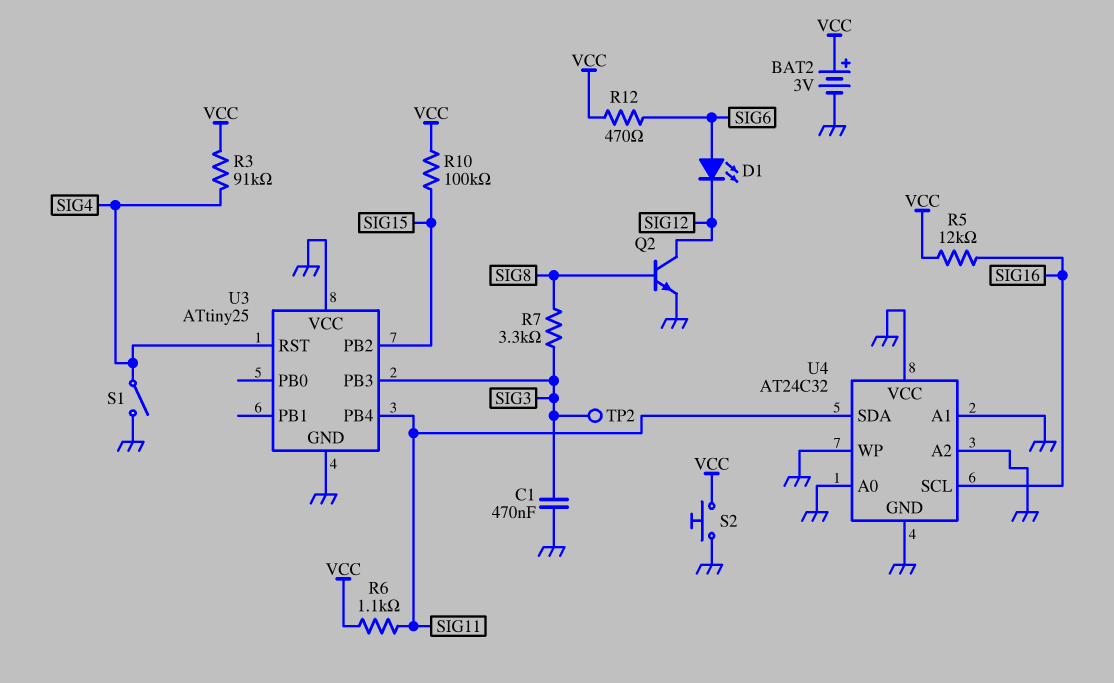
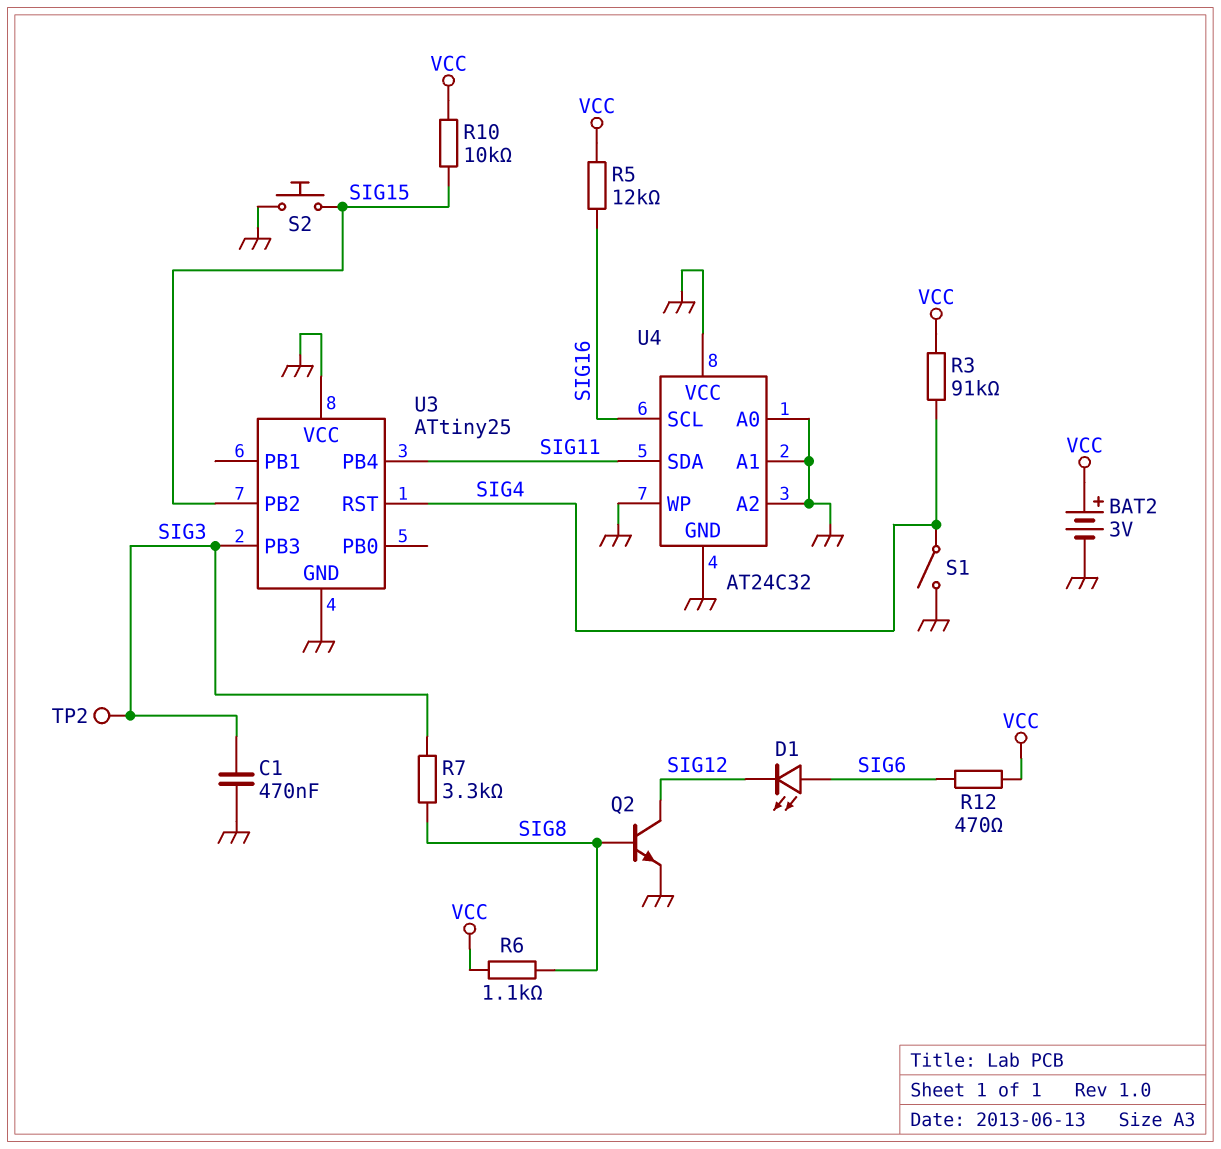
R6: 1.1k (SIG11, VCC) -> 1.1k (SIG8, VCC)
R10: 100k (SIG15, VCC) -> 10k (SIG15, VCC)
S2: button (GND, VCC) -> button (GND, SIG15)

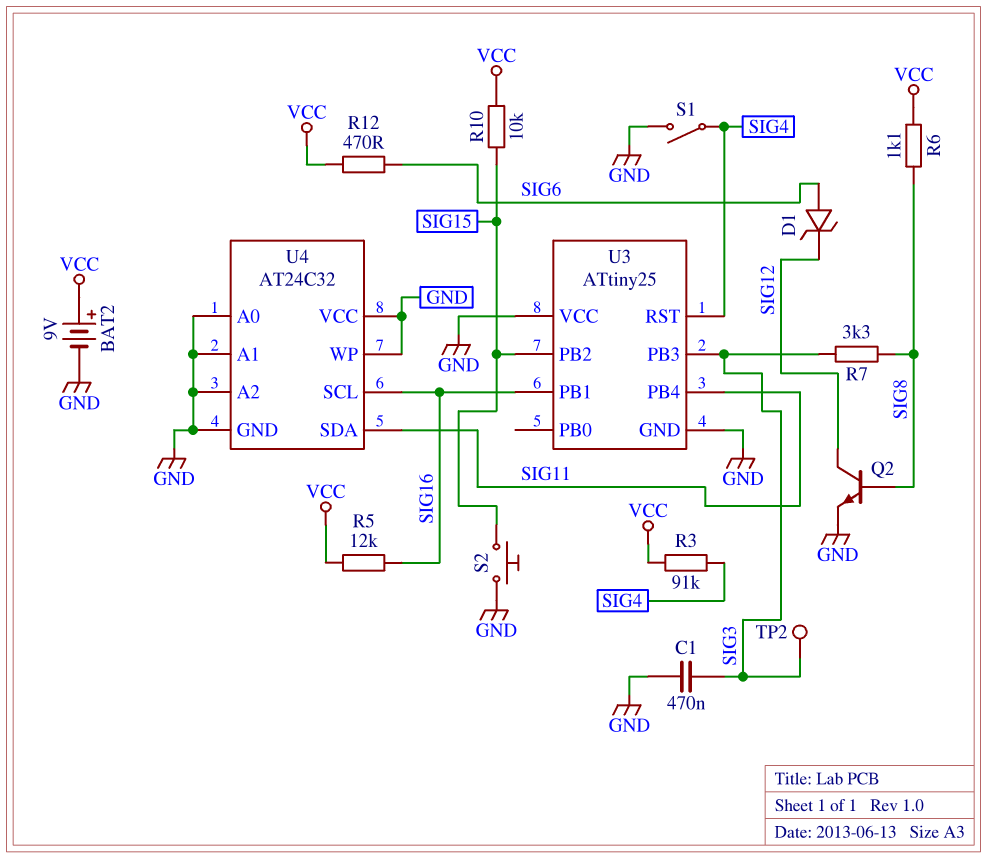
BAT2: 3V (plus VCC, minus GND) -> 9V (plus VCC, minus GND)
D1: LED (A SIG6, K SIG12) -> zener (A SIG6, K SIG12)
U3 pin PB1: none -> SIG16

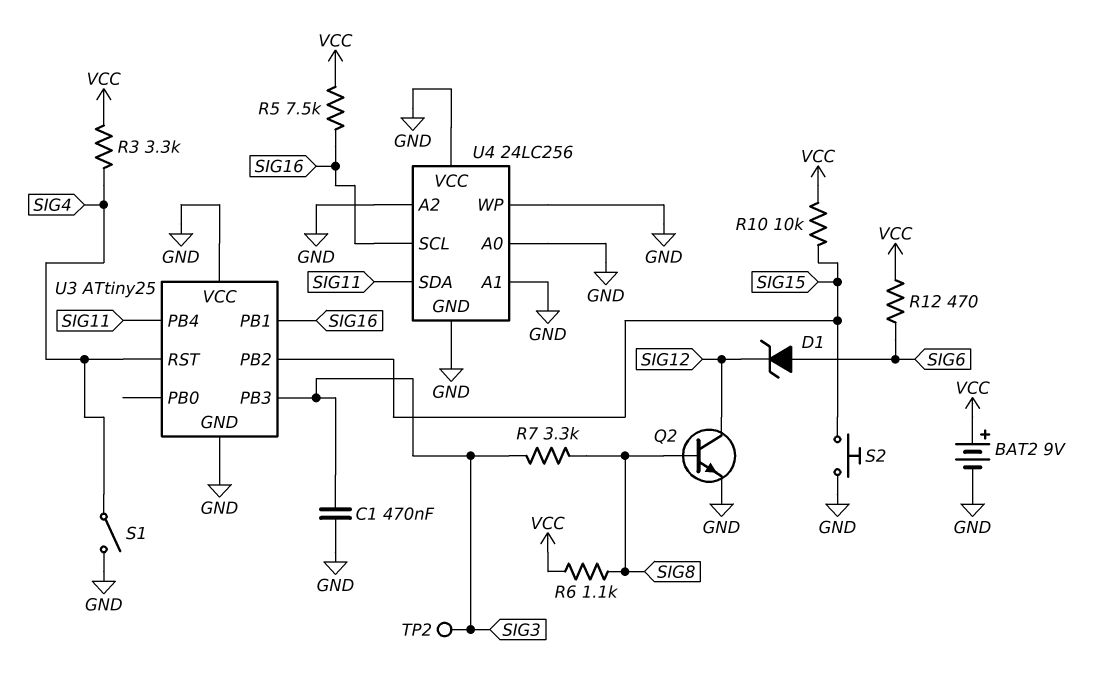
R3: 91k (SIG4, VCC) -> 3.3k (SIG4, VCC)
R5: 12k (SIG16, VCC) -> 7.5k (SIG16, VCC)
U4: AT24C32 -> 24LC256

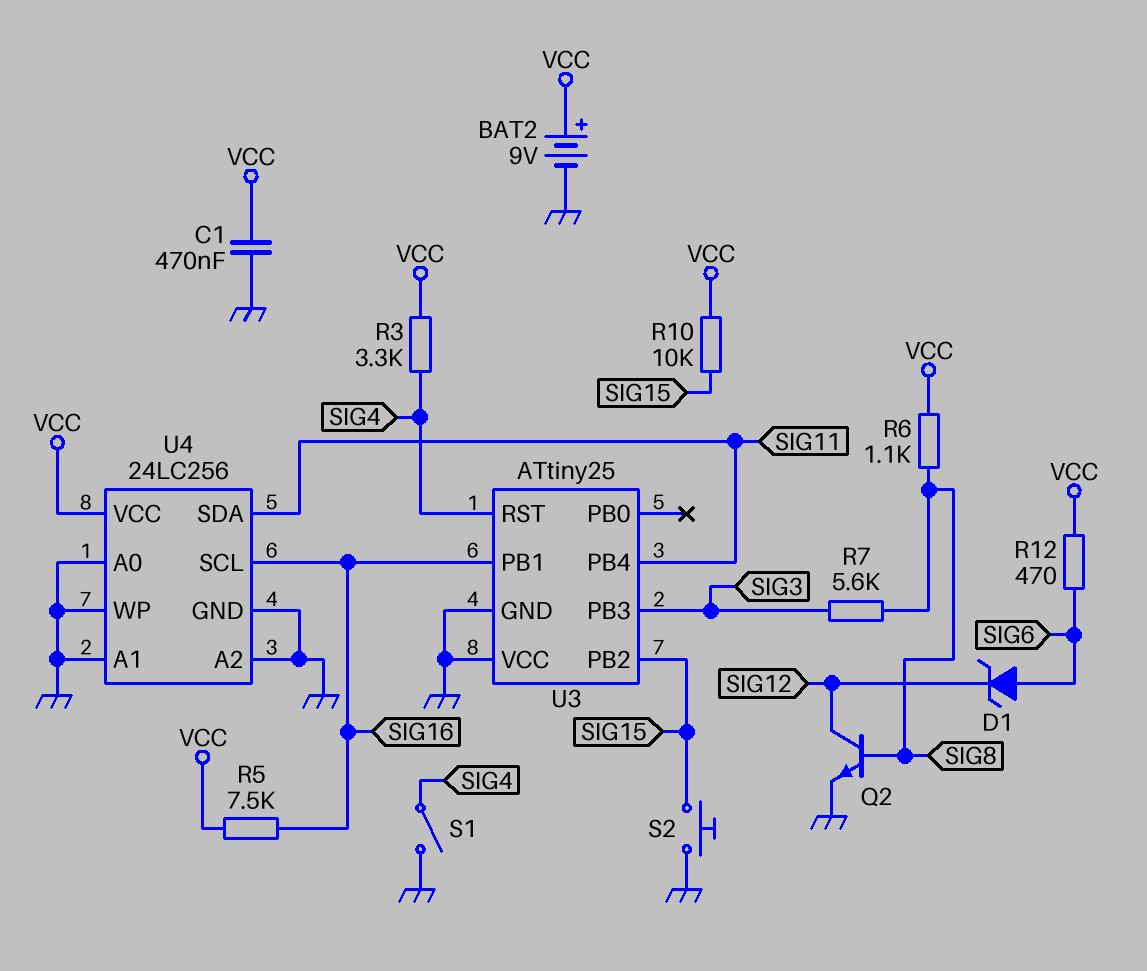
C1: 470nF (GND, SIG3) -> 470nF (GND, VCC)
R7: 3.3k (SIG3, SIG8) -> 5.6k (SIG3, SIG8)
TP2: test point (SIG3) -> none
U4 pin VCC: GND -> VCC

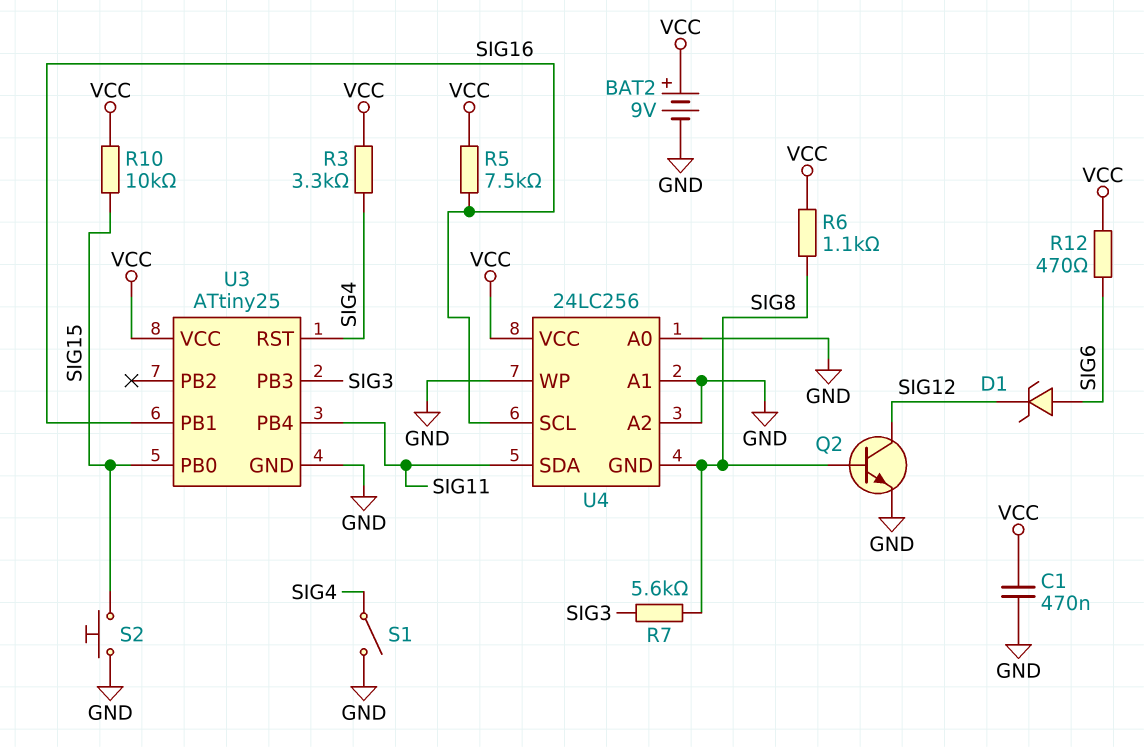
U3 pin PB0: none -> SIG15
U3 pin PB2: SIG15 -> none
U3 pin VCC: GND -> VCC
U4 pin GND: GND -> SIG8

